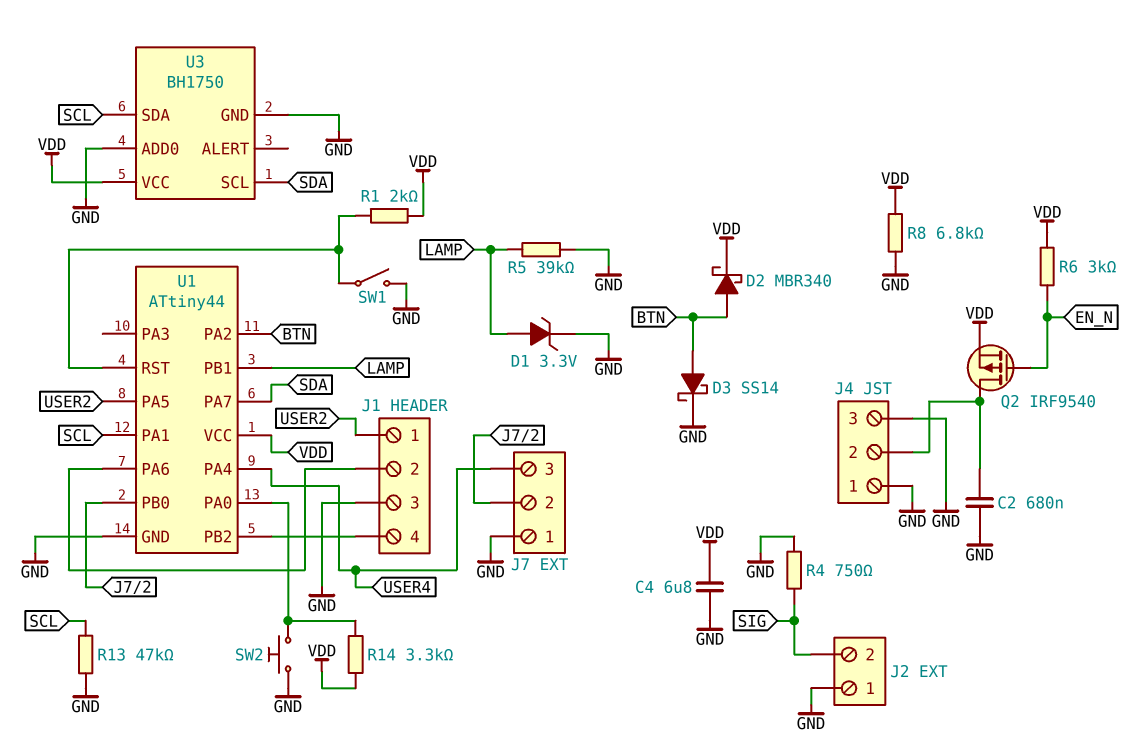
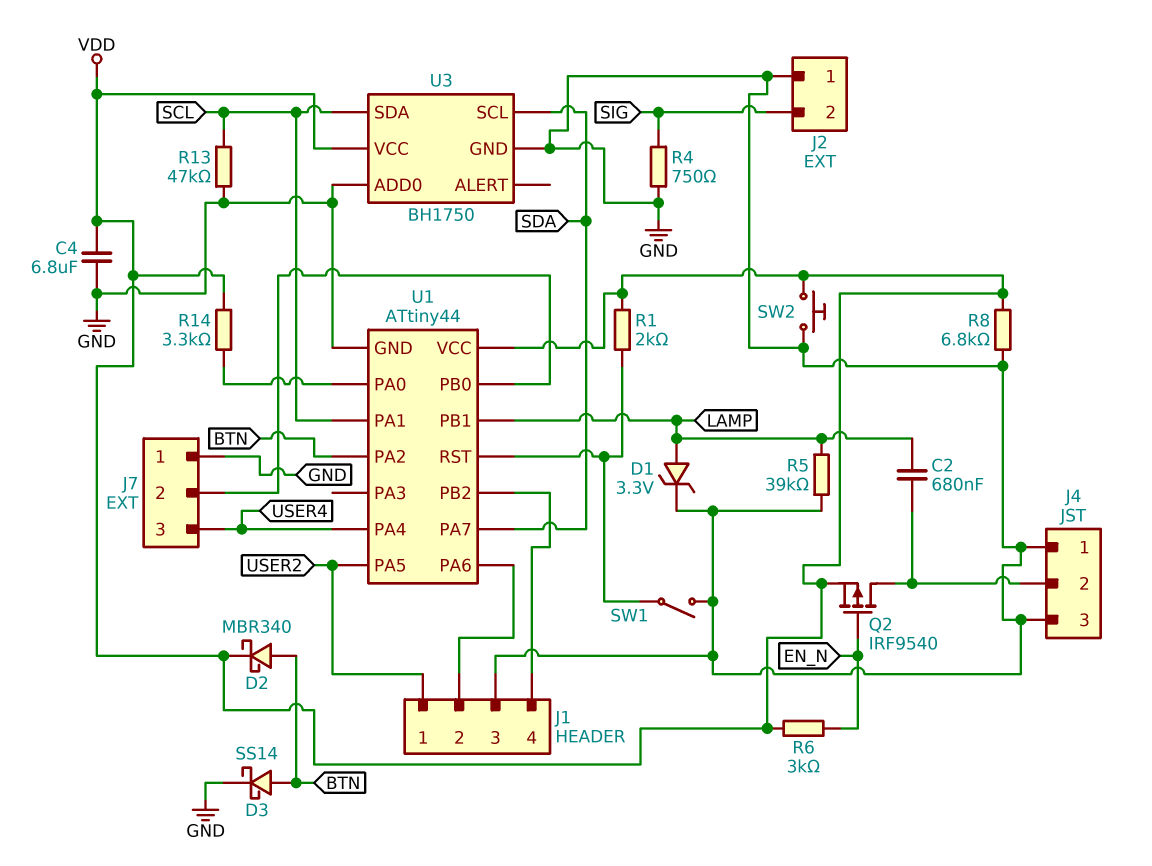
C2: 680nF (GND, J4/2) -> 680nF (J4/2, LAMP)
SW2: button (GND, U1/PA0) -> button (GND, VDD)

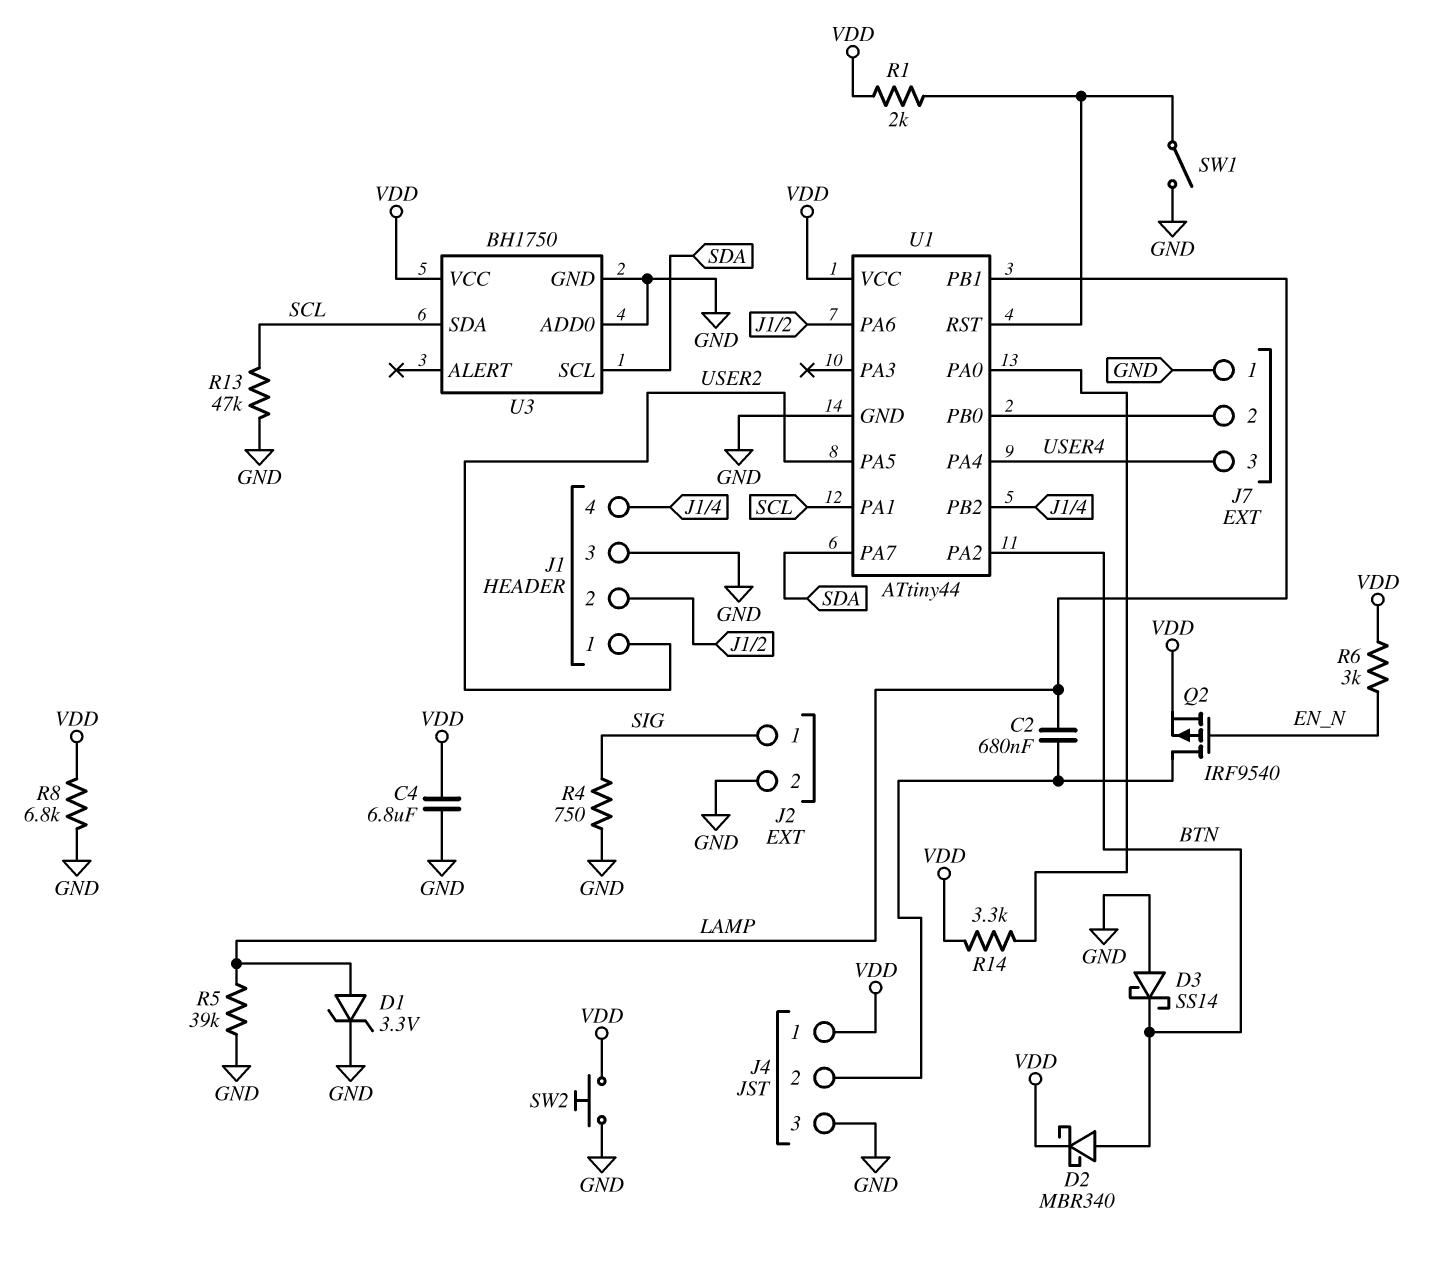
D3: schottky SS14 (A BTN, K GND) -> schottky SS14 (A GND, K BTN)
J2 pin 1: GND -> SIG
J2 pin 2: SIG -> GND
J4 pin 1: GND -> VDD

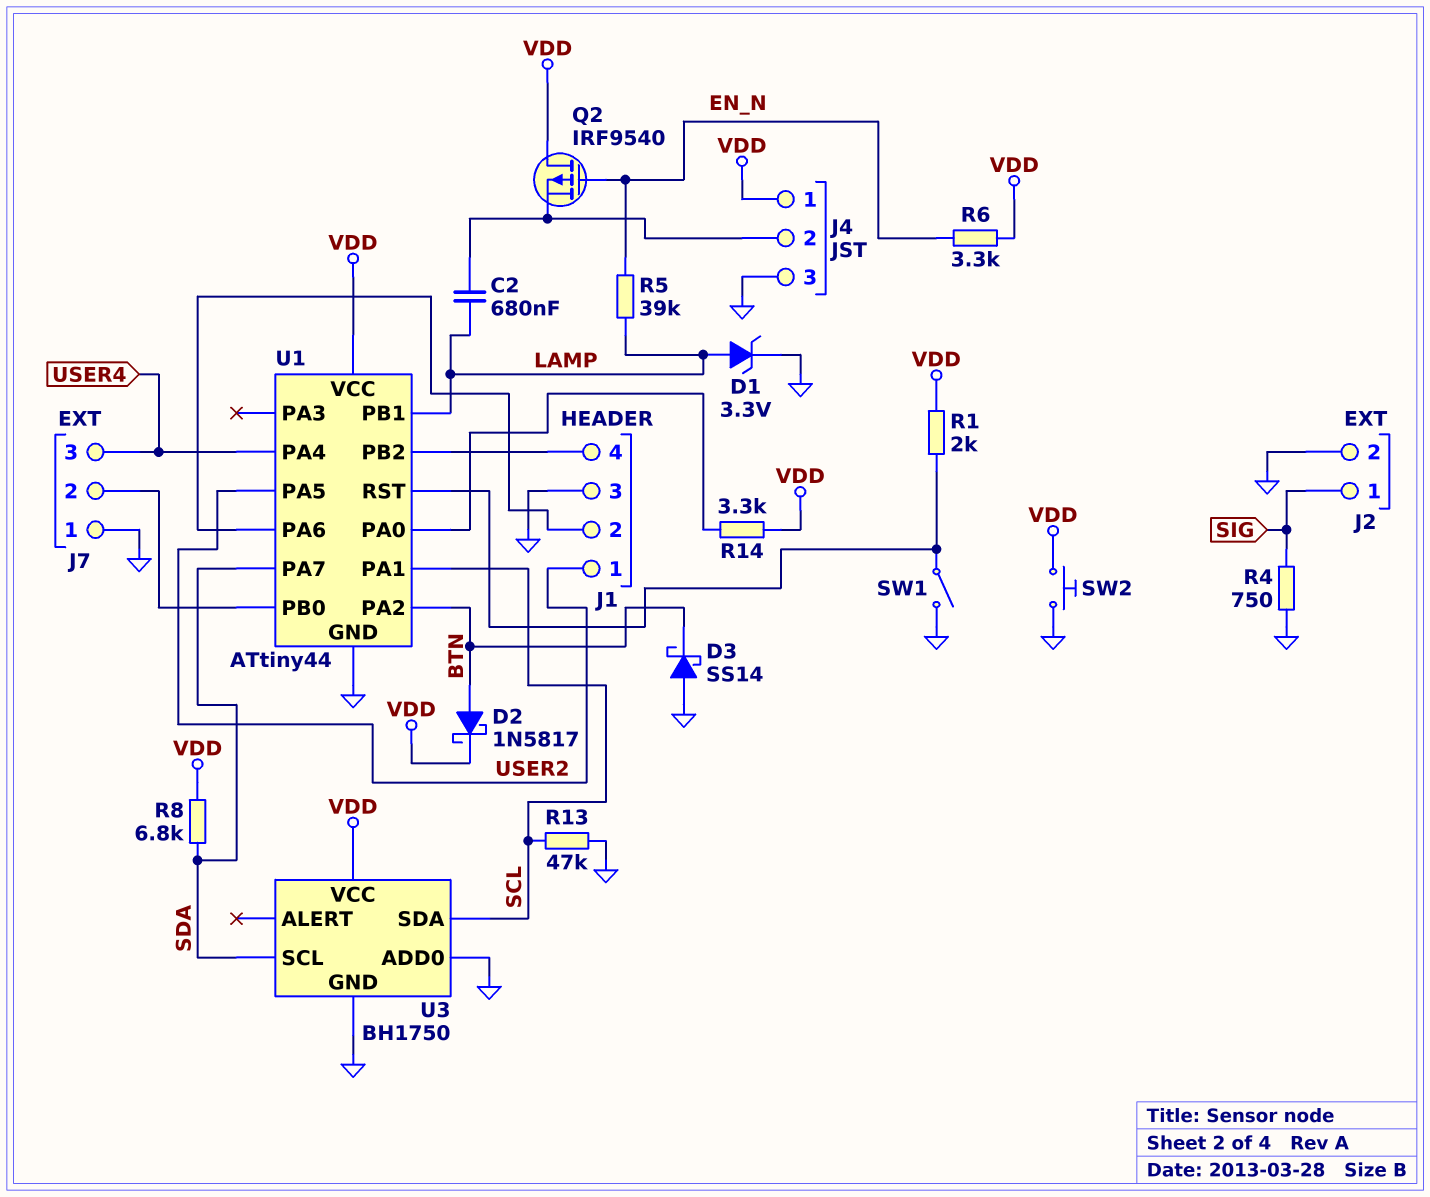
C4: 6.8uF (GND, VDD) -> none
D2: schottky MBR340 (A BTN, K VDD) -> schottky 1N5817 (A BTN, K VDD)
Q2: PMOS IRF9540 (G EN_N, D J4/2, S VDD) -> PMOS IRF9540 (G EN_N, D VDD, S J4/2)
R5: 39k (GND, LAMP) -> 39k (EN_N, LAMP)
R6: 3k (EN_N, VDD) -> 3.3k (EN_N, VDD)
R8: 6.8k (GND, VDD) -> 6.8k (SDA, VDD)

